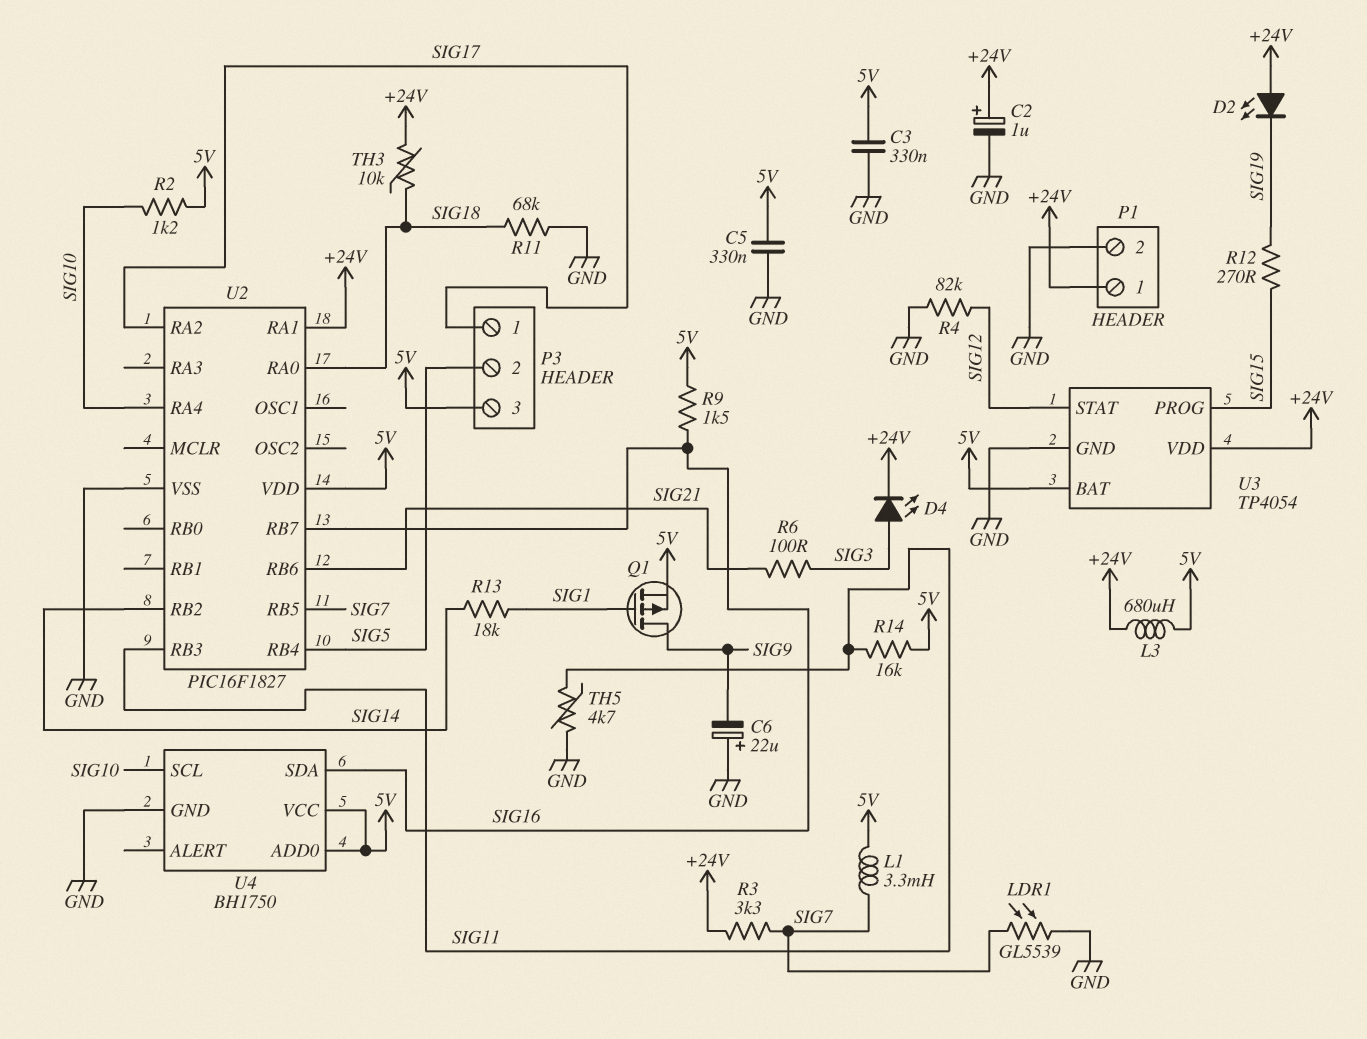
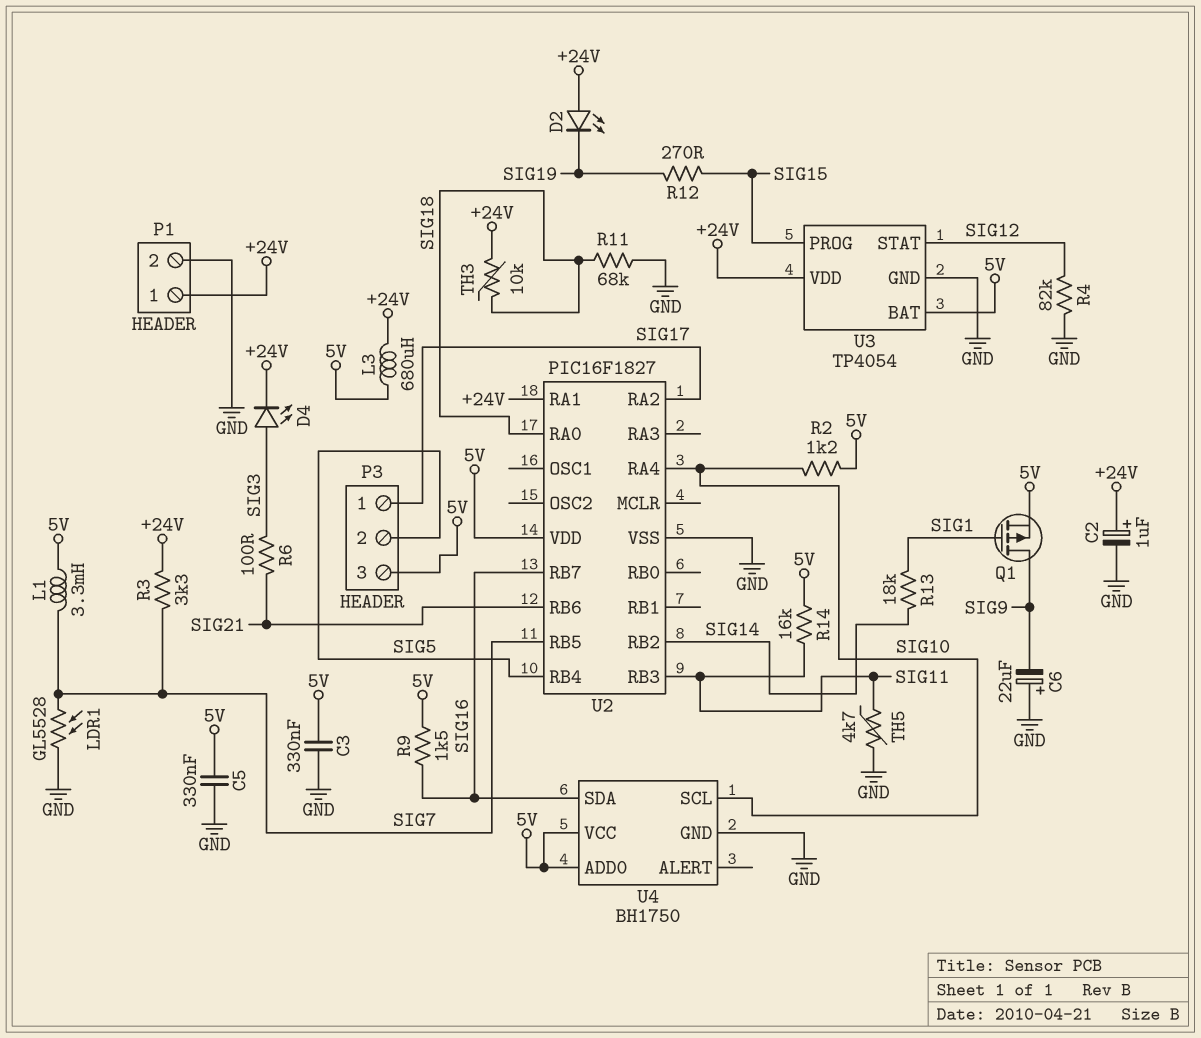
LDR1: GL5539 (GND, SIG7) -> GL5528 (GND, SIG7)

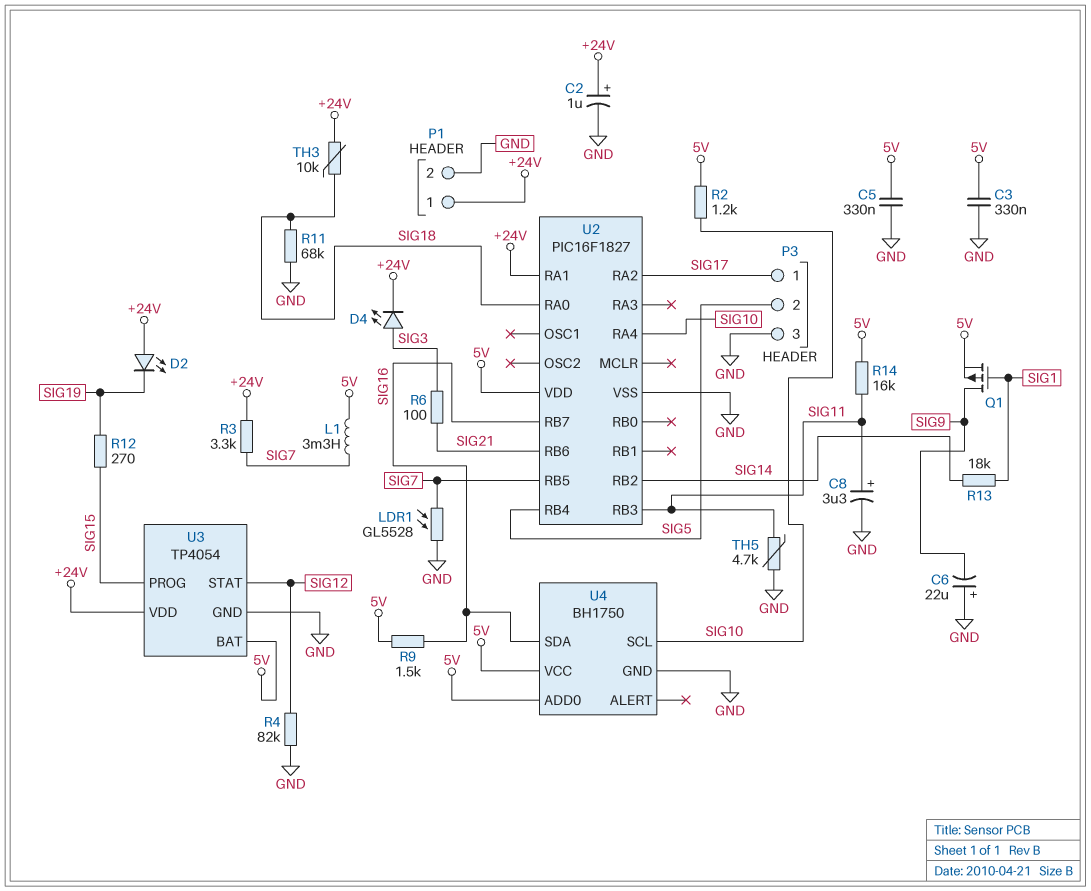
C8: none -> 3.3uF (plus SIG11, minus GND)
L3: 680uH (+24V, 5V) -> none
P3 pin 3: 5V -> GND

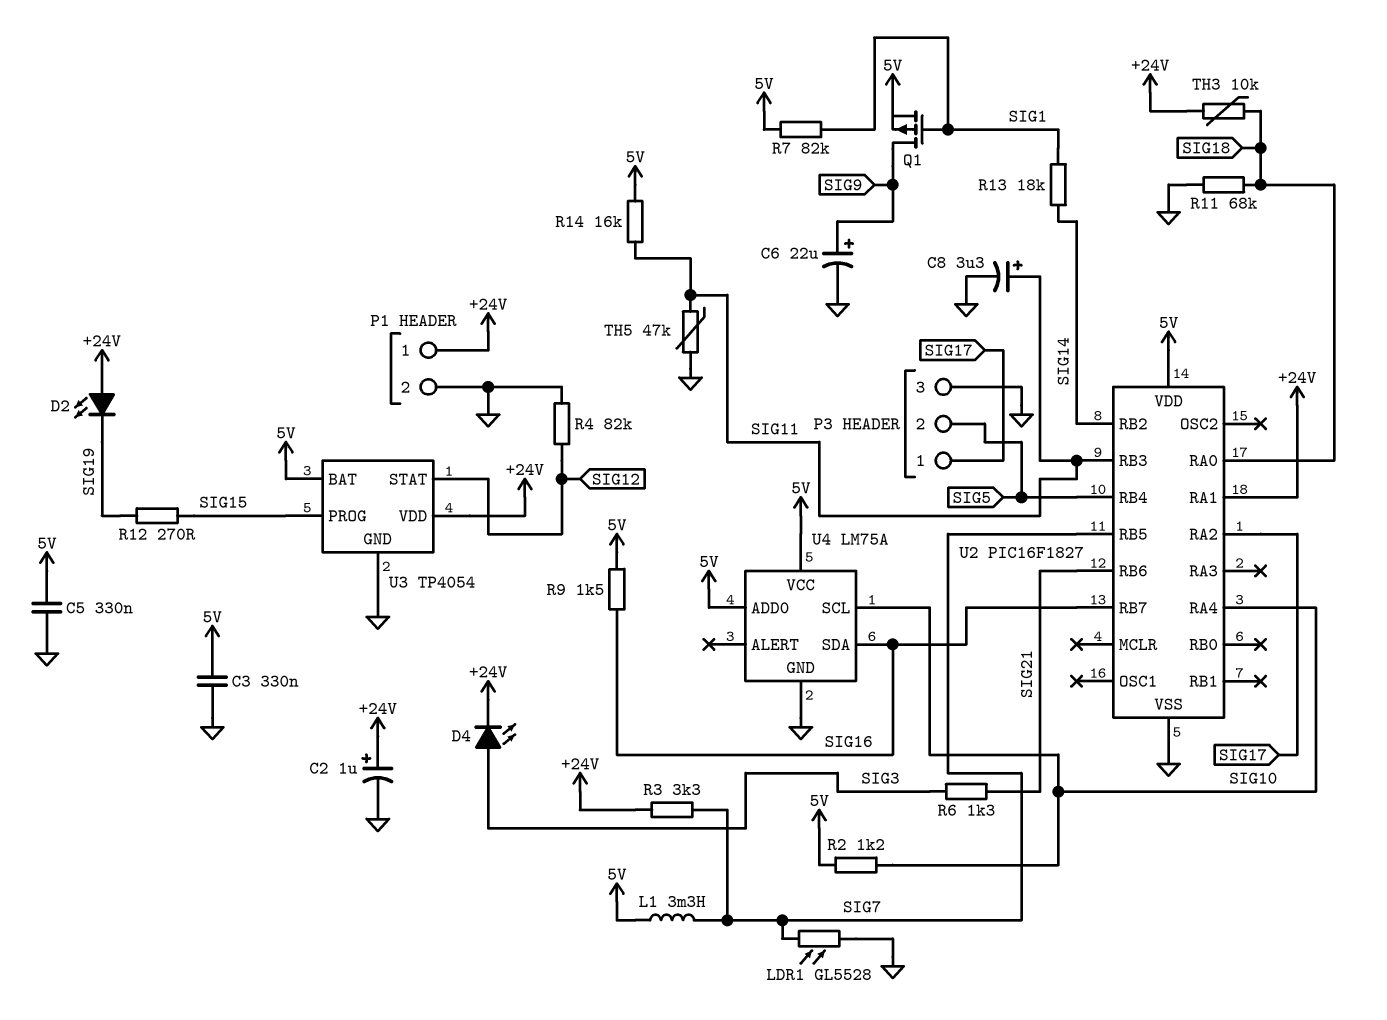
C6: 22uF (plus GND, minus SIG9) -> 22uF (plus SIG9, minus GND)
R6: 100 (SIG3, SIG21) -> 1.3k (SIG3, SIG21)
R7: none -> 82k (5V, SIG1)
TH5: 4.7k (GND, SIG11) -> 47k (GND, SIG11)
U4: BH1750 -> LM75A

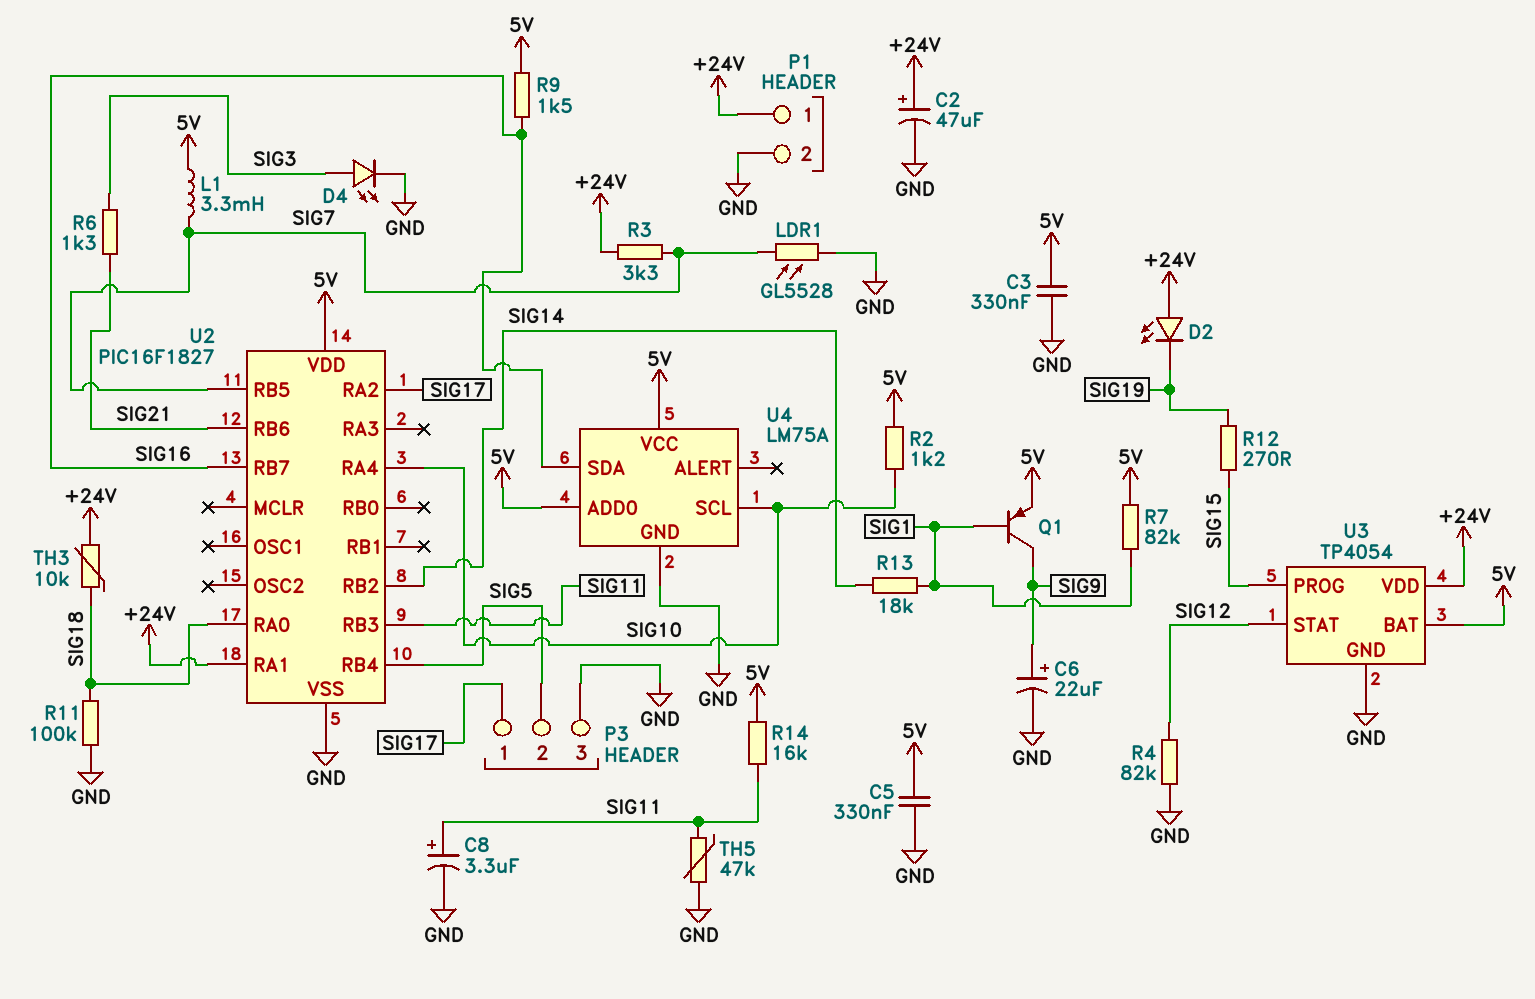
C2: 1uF (plus +24V, minus GND) -> 47uF (plus +24V, minus GND)
D4: LED (A SIG3, K +24V) -> LED (A SIG3, K GND)
Q1: PMOS (G SIG1, D SIG9, S 5V) -> PNP (B SIG1, C SIG9, E 5V)
R11: 68k (GND, SIG18) -> 100k (GND, SIG18)

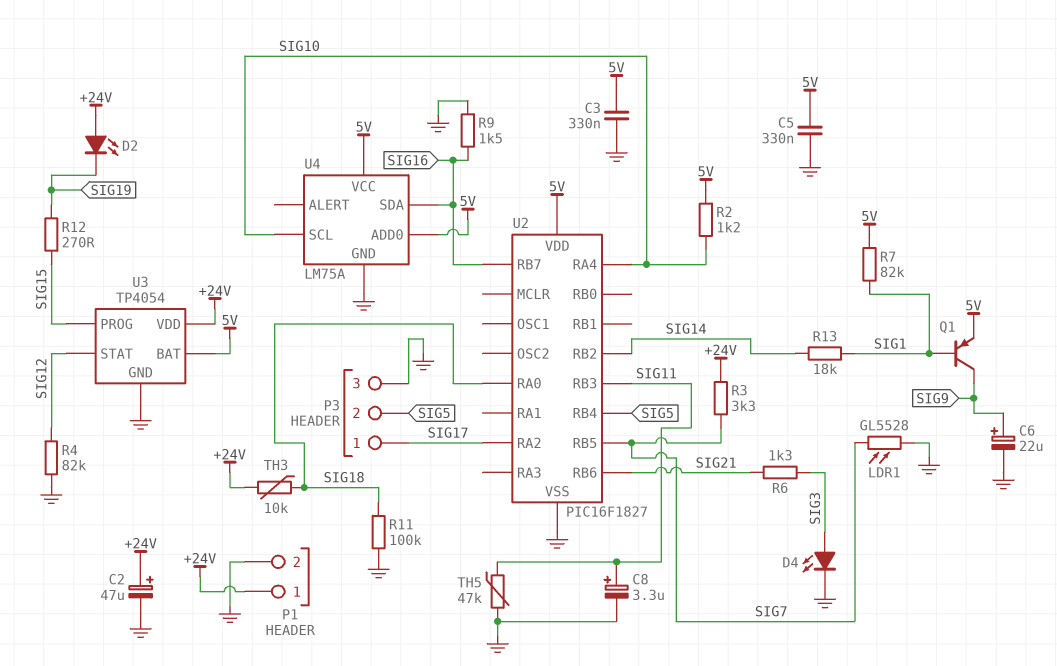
L1: 3.3mH (5V, SIG7) -> none
R9: 1.5k (5V, SIG16) -> 1.5k (GND, SIG16)
R14: 16k (5V, SIG11) -> none
U2 pin RA1: +24V -> none

